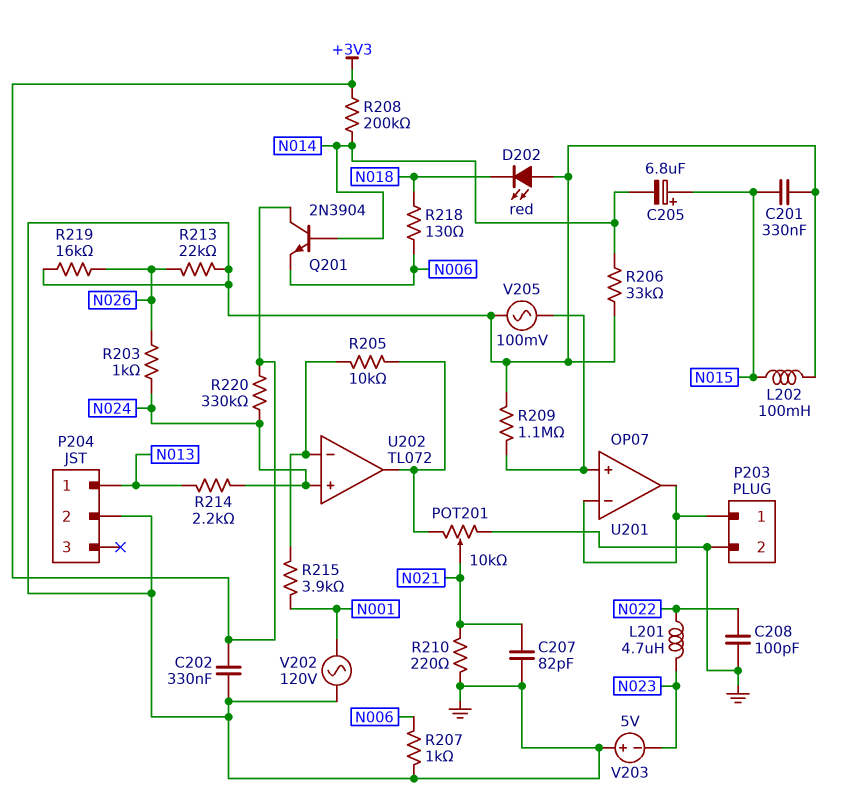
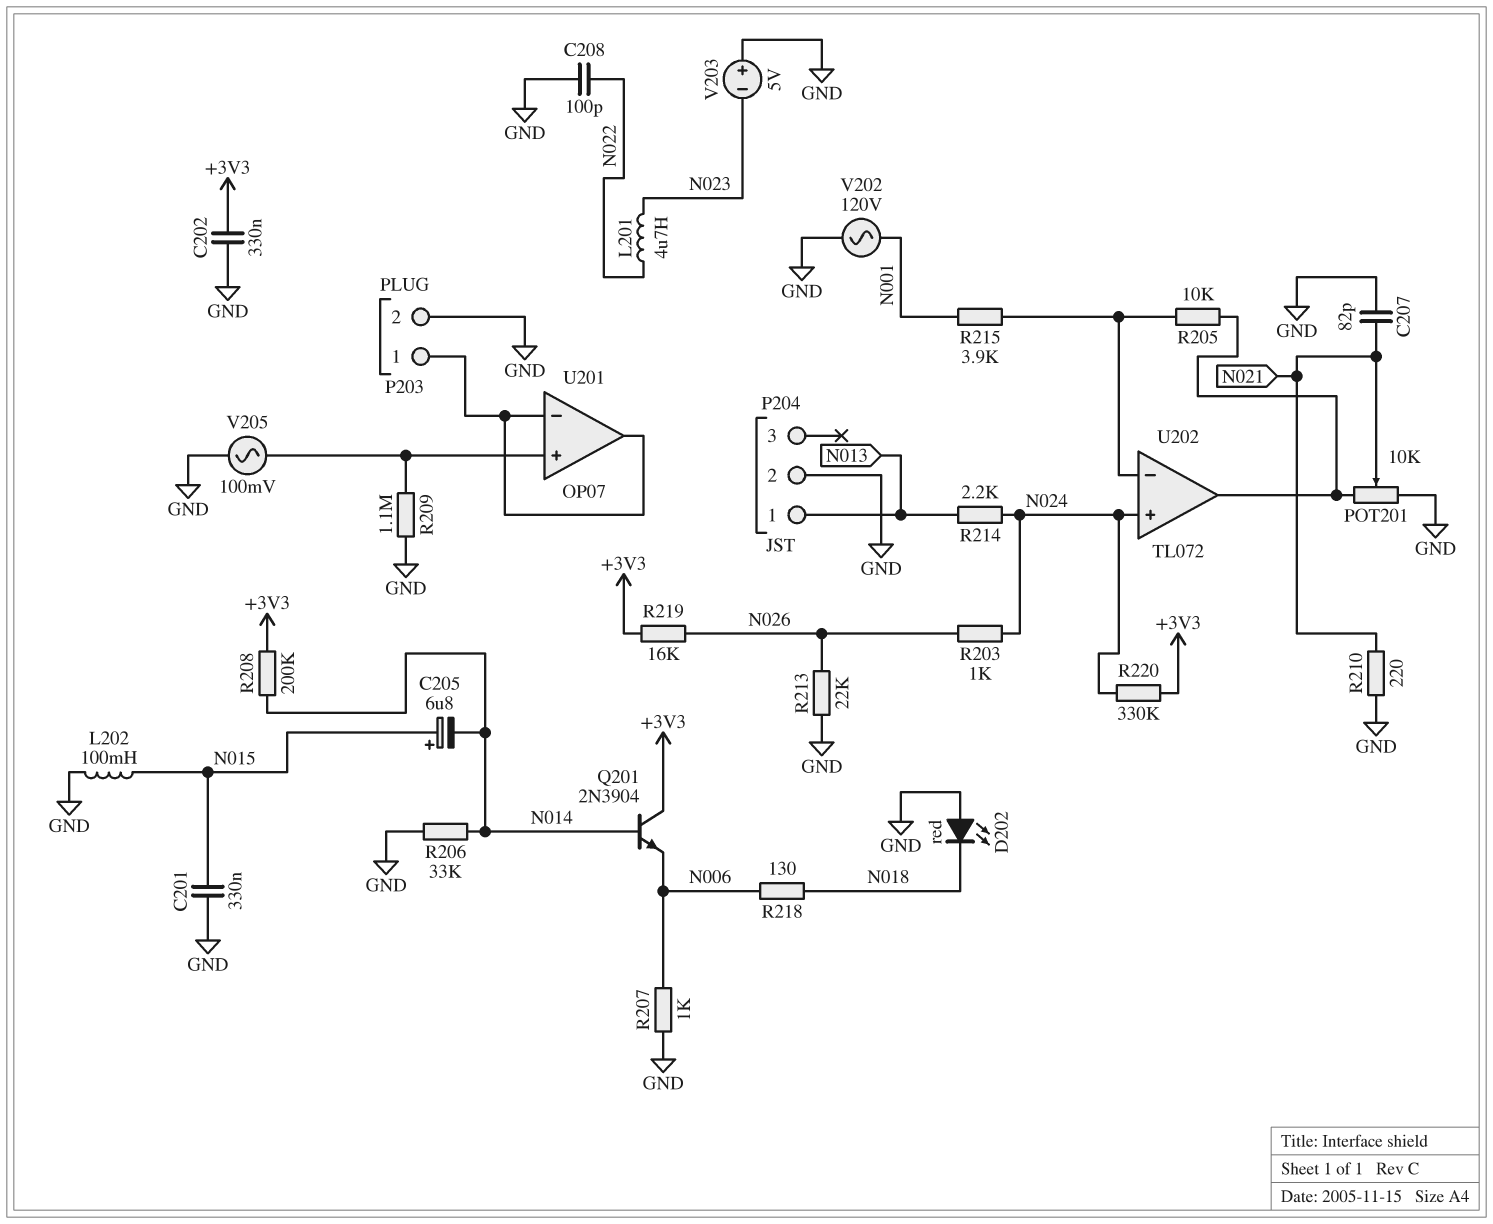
R219: 16k (GND, N026) -> 16k (+3V3, N026)

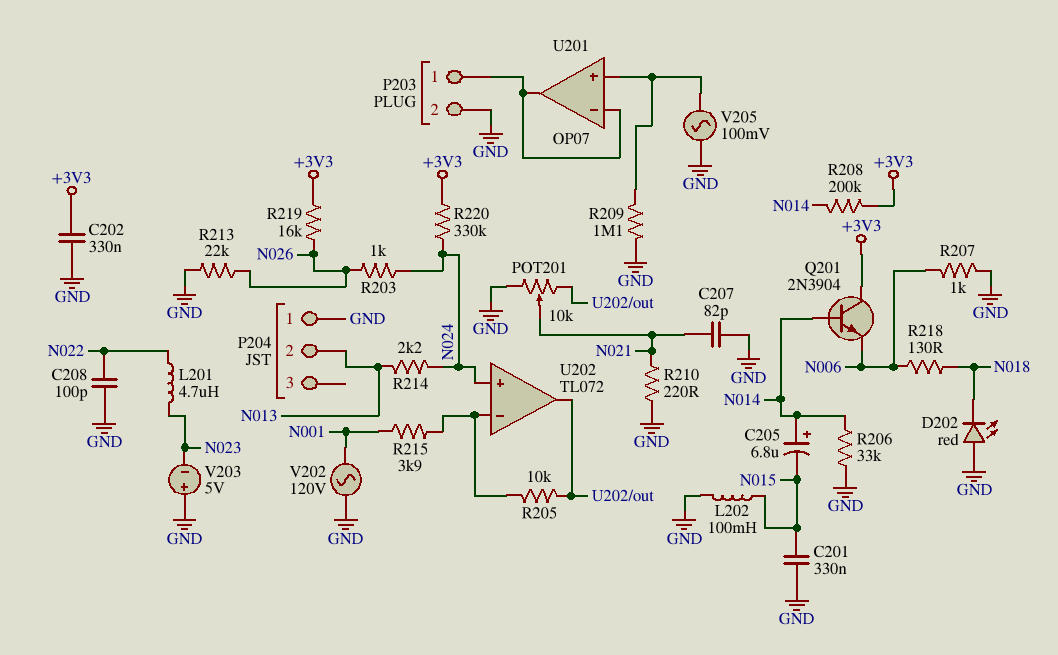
C205: 6.8uF (plus N015, minus N014) -> 6.8uF (plus N014, minus N015)
P204 pin 1: N013 -> GND
P204 pin 2: GND -> N013

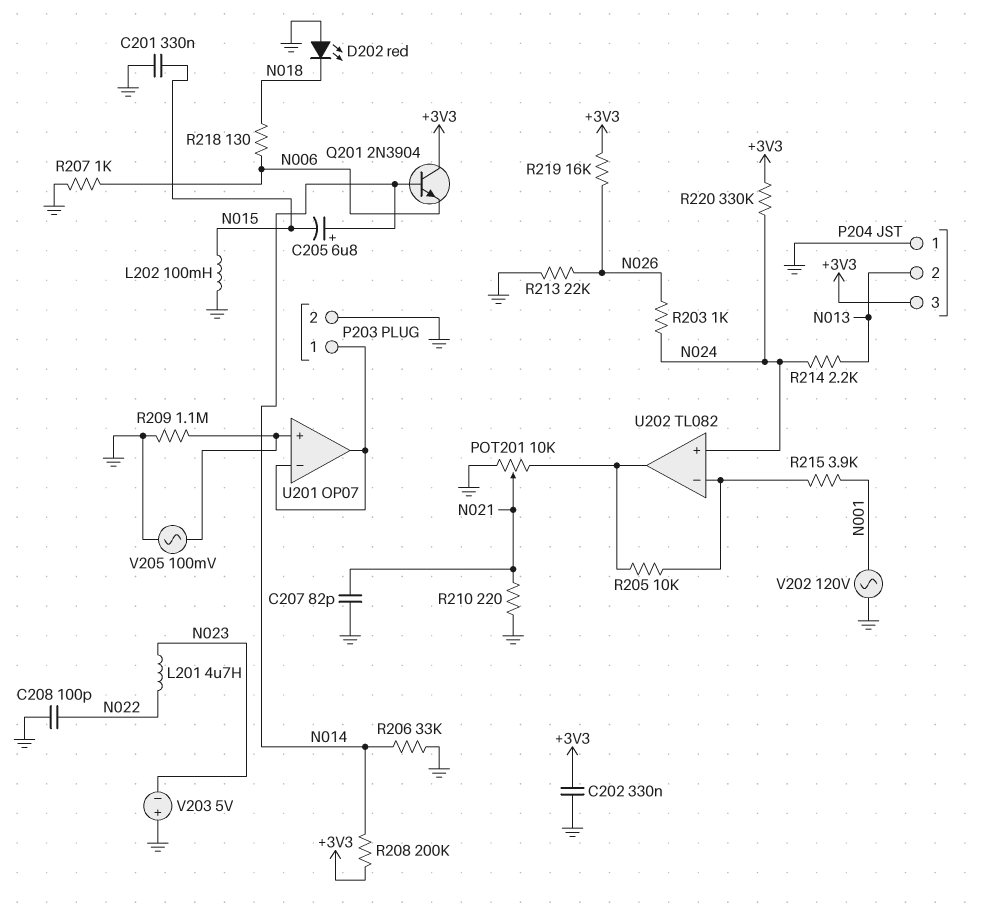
P204 pin 3: none -> +3V3
U202: TL072 -> TL082

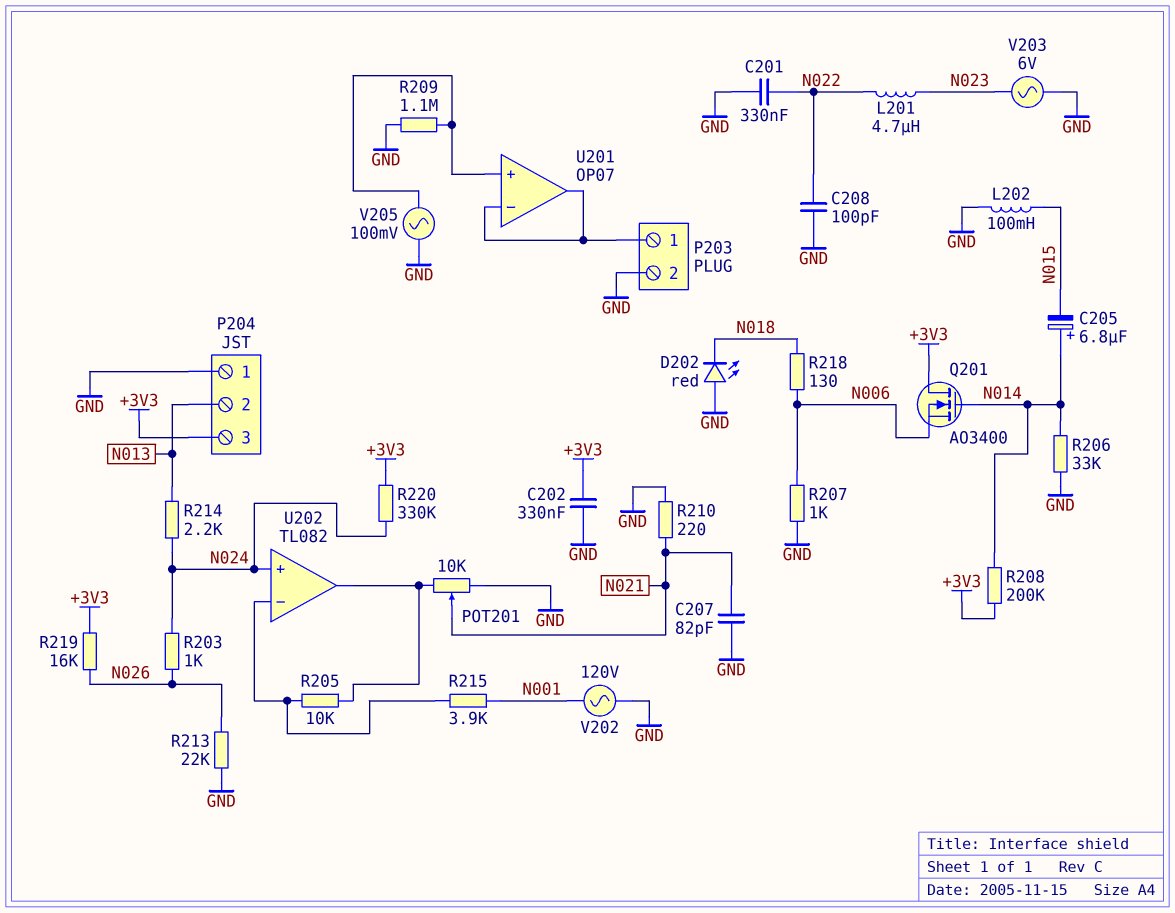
C201: 330nF (GND, N015) -> 330nF (GND, N022)
Q201: NPN 2N3904 (B N014, C +3V3, E N006) -> NMOS AO3400 (G N014, D +3V3, S N006)
V203: 5V (plus GND, minus N023) -> AC 6V (GND, N023)

